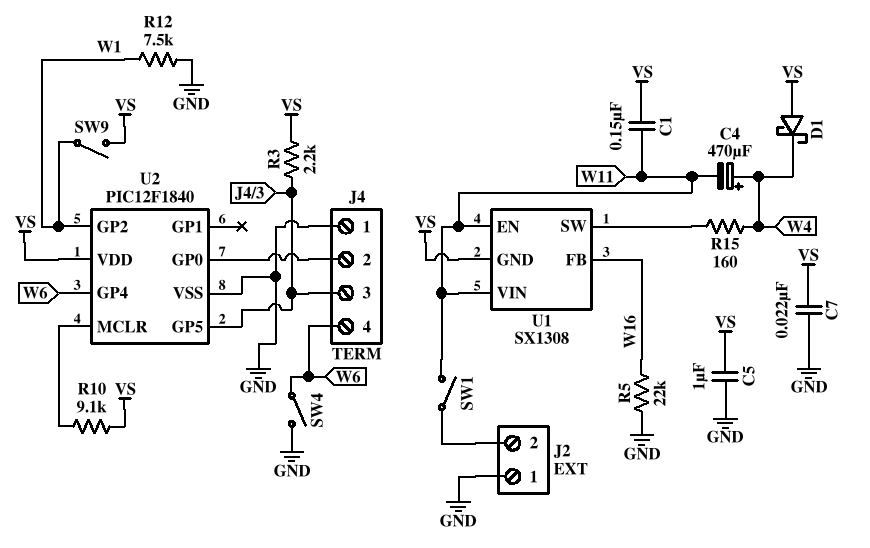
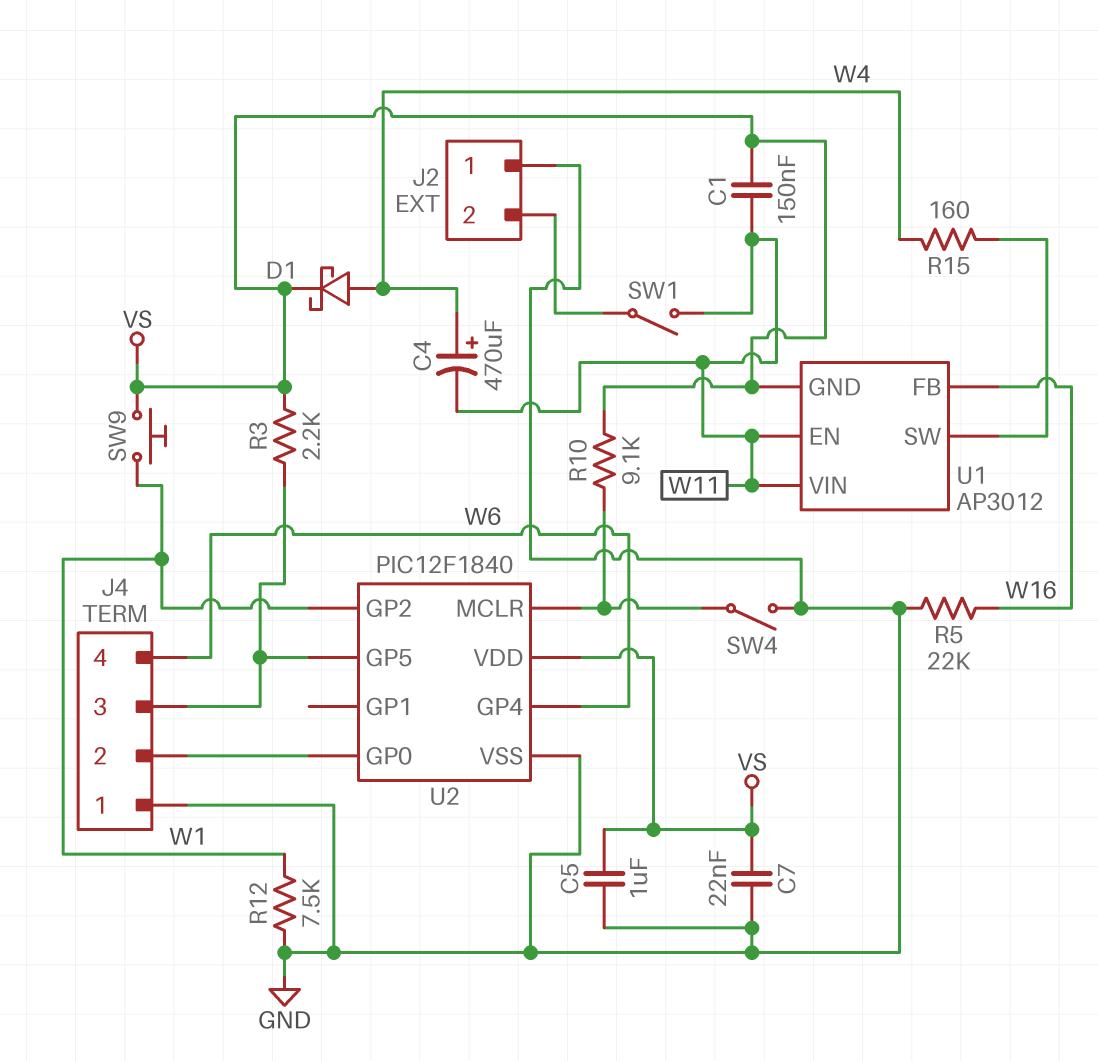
D1: schottky (A VS, K W4) -> schottky (A W4, K VS)
SW4: switch (GND, W6) -> switch (GND, U2/MCLR)
SW9: switch (VS, W1) -> button (VS, W1)
U1: SX1308 -> AP3012

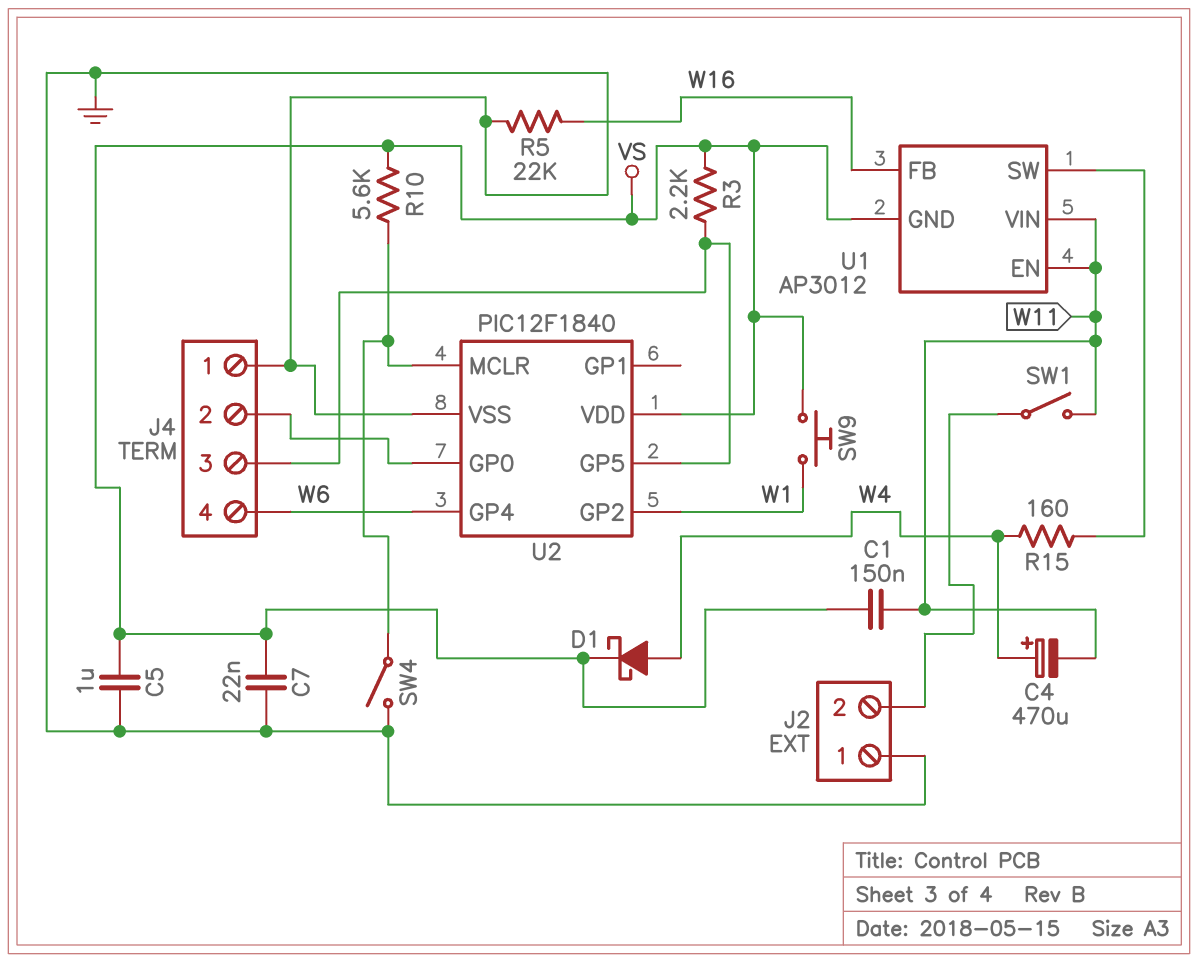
R10: 9.1k (U2/MCLR, VS) -> 5.6k (U2/MCLR, VS)
R12: 7.5k (GND, W1) -> none

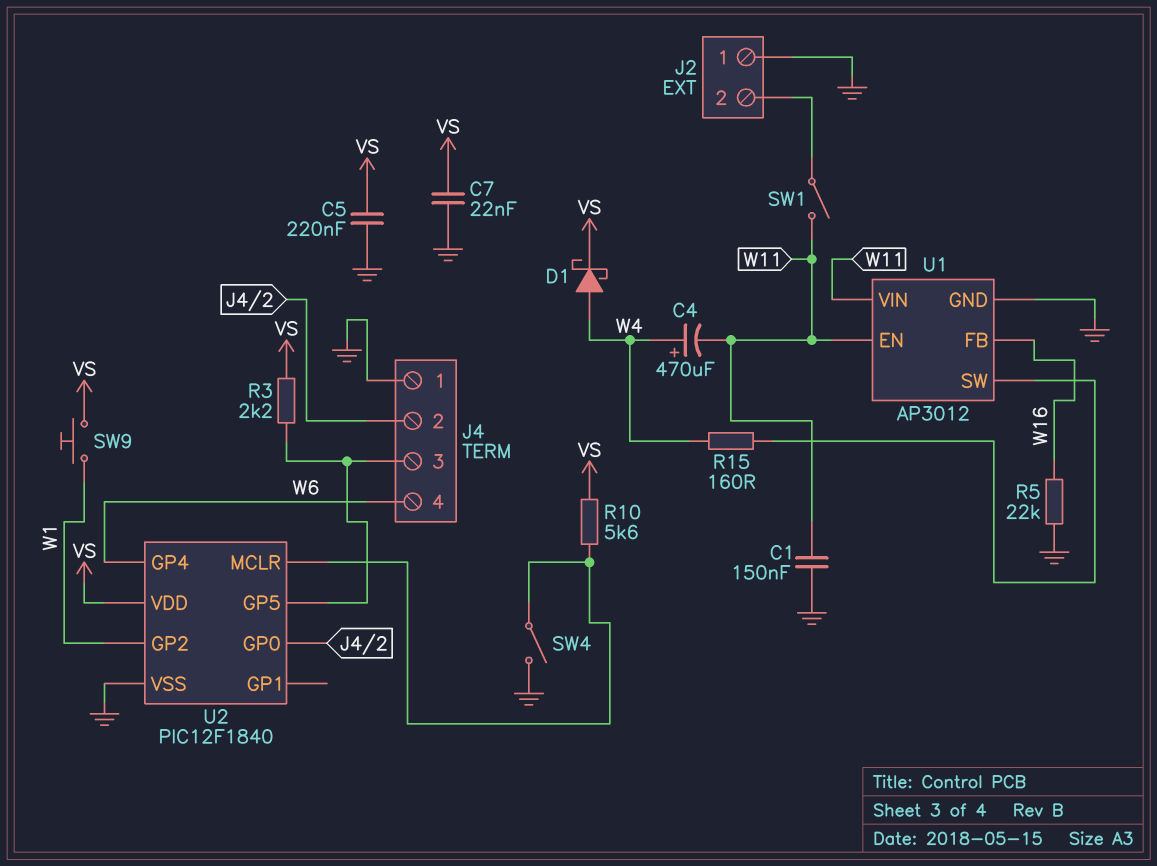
C1: 150nF (VS, W11) -> 150nF (GND, W11)
C5: 1uF (GND, VS) -> 220nF (GND, VS)
U1 pin GND: VS -> GND

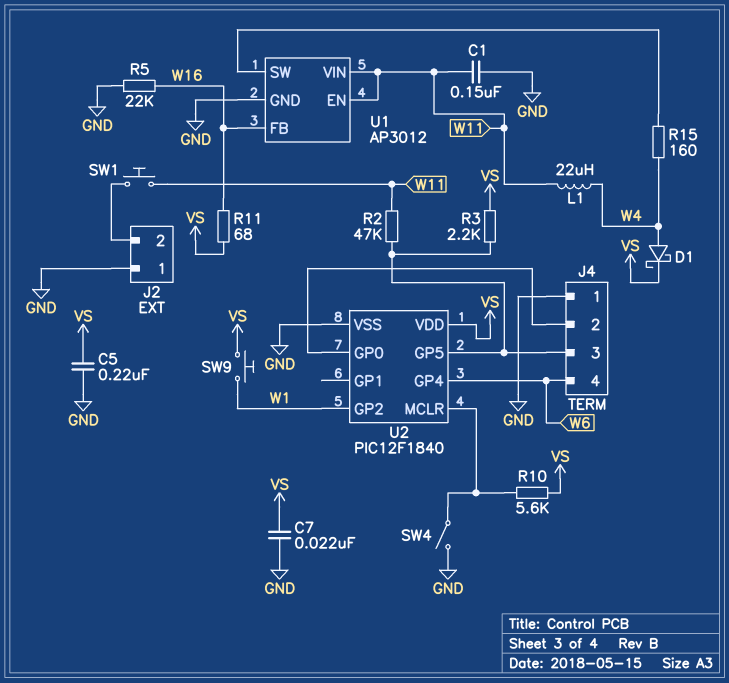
C4: 470uF (plus W4, minus W11) -> none
L1: none -> 22uH (W4, W11)
R2: none -> 47k (J4/3, W11)
R11: none -> 68 (VS, W16)
SW1: switch (J2/2, W11) -> button (J2/2, W11)

